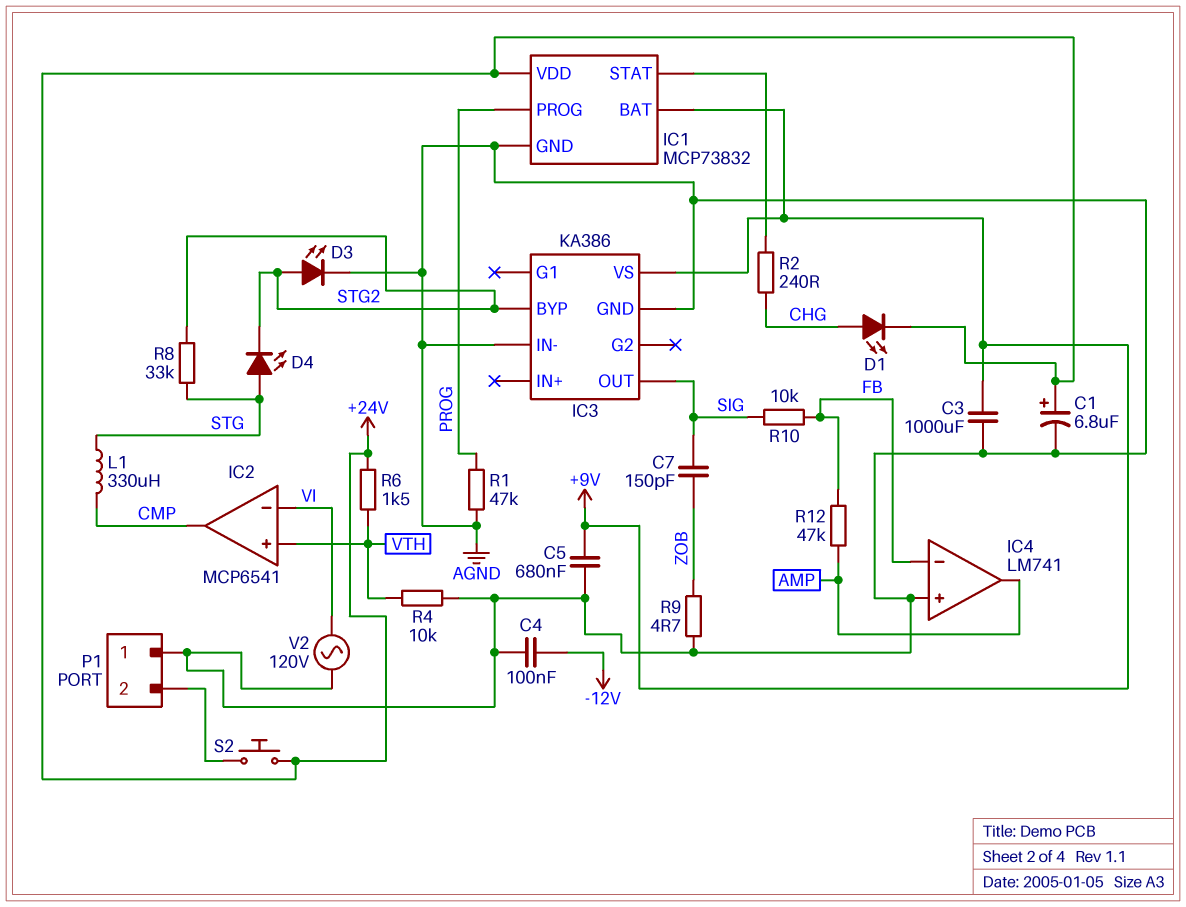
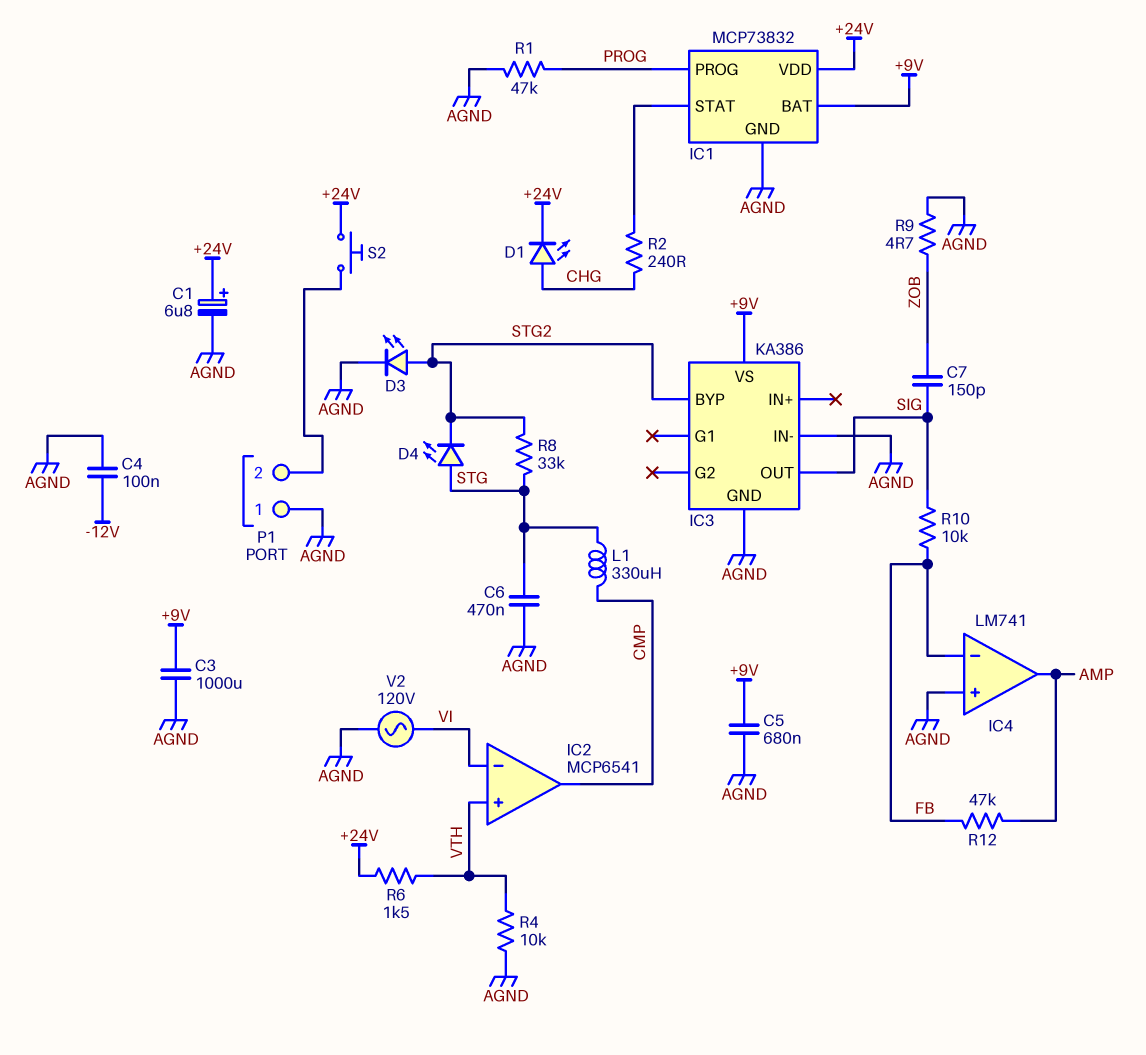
C6: none -> 470nF (AGND, STG)

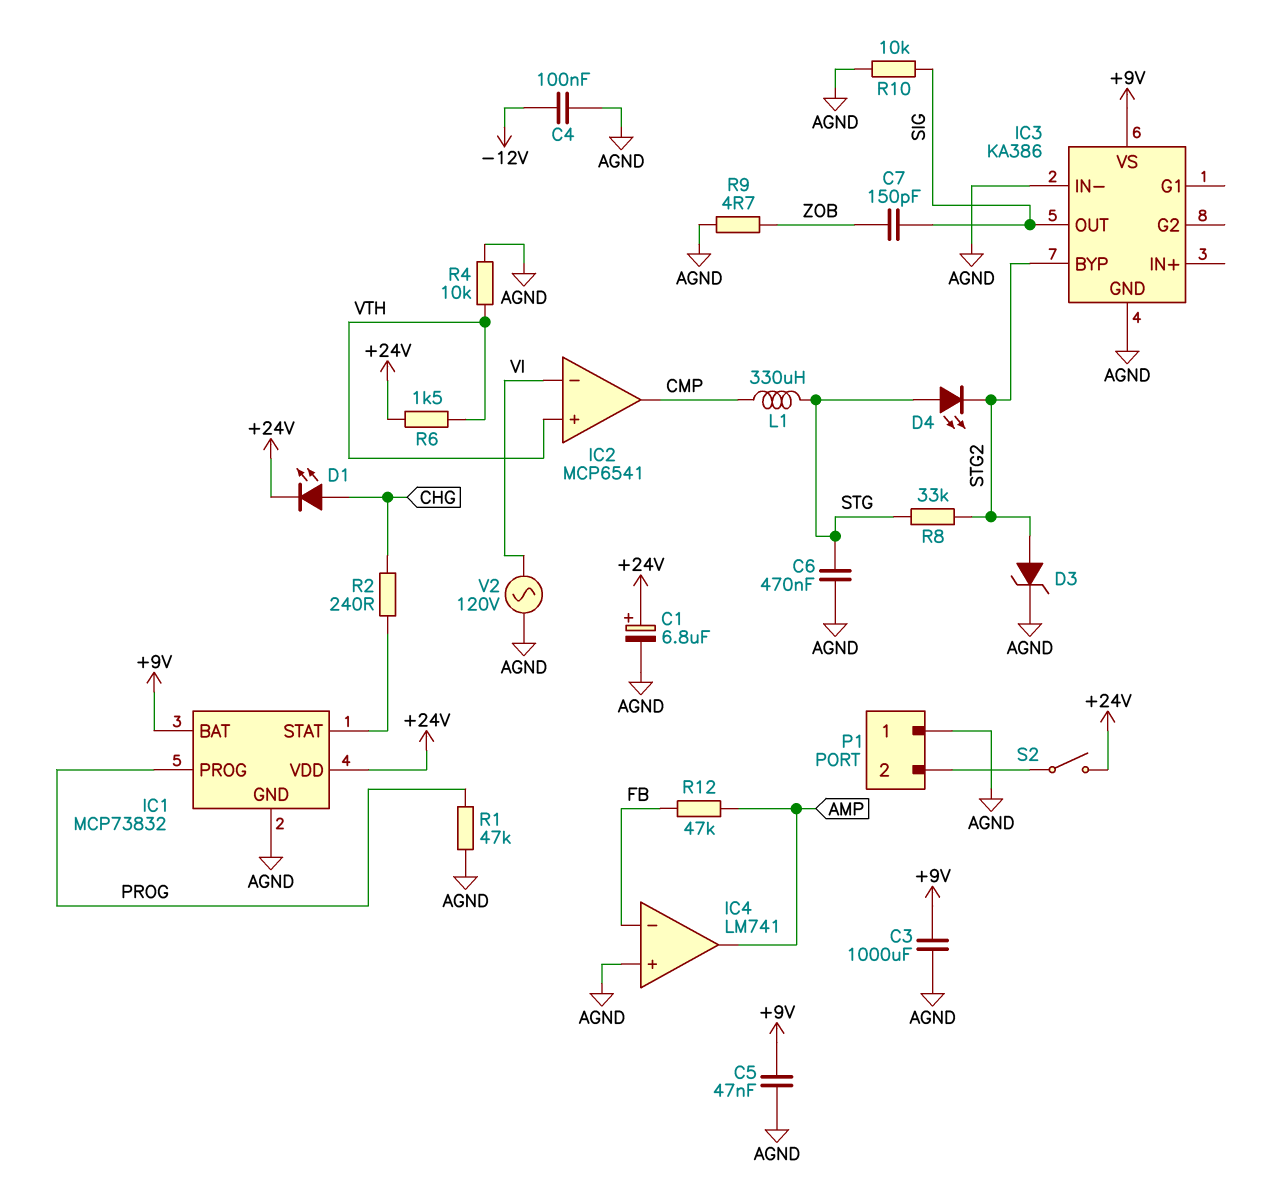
C5: 680nF (+9V, AGND) -> 47nF (+9V, AGND)
D3: LED (A STG2, K AGND) -> zener (A STG2, K AGND)
R10: 10k (FB, SIG) -> 10k (AGND, SIG)
S2: button (+24V, P1/2) -> switch (+24V, P1/2)

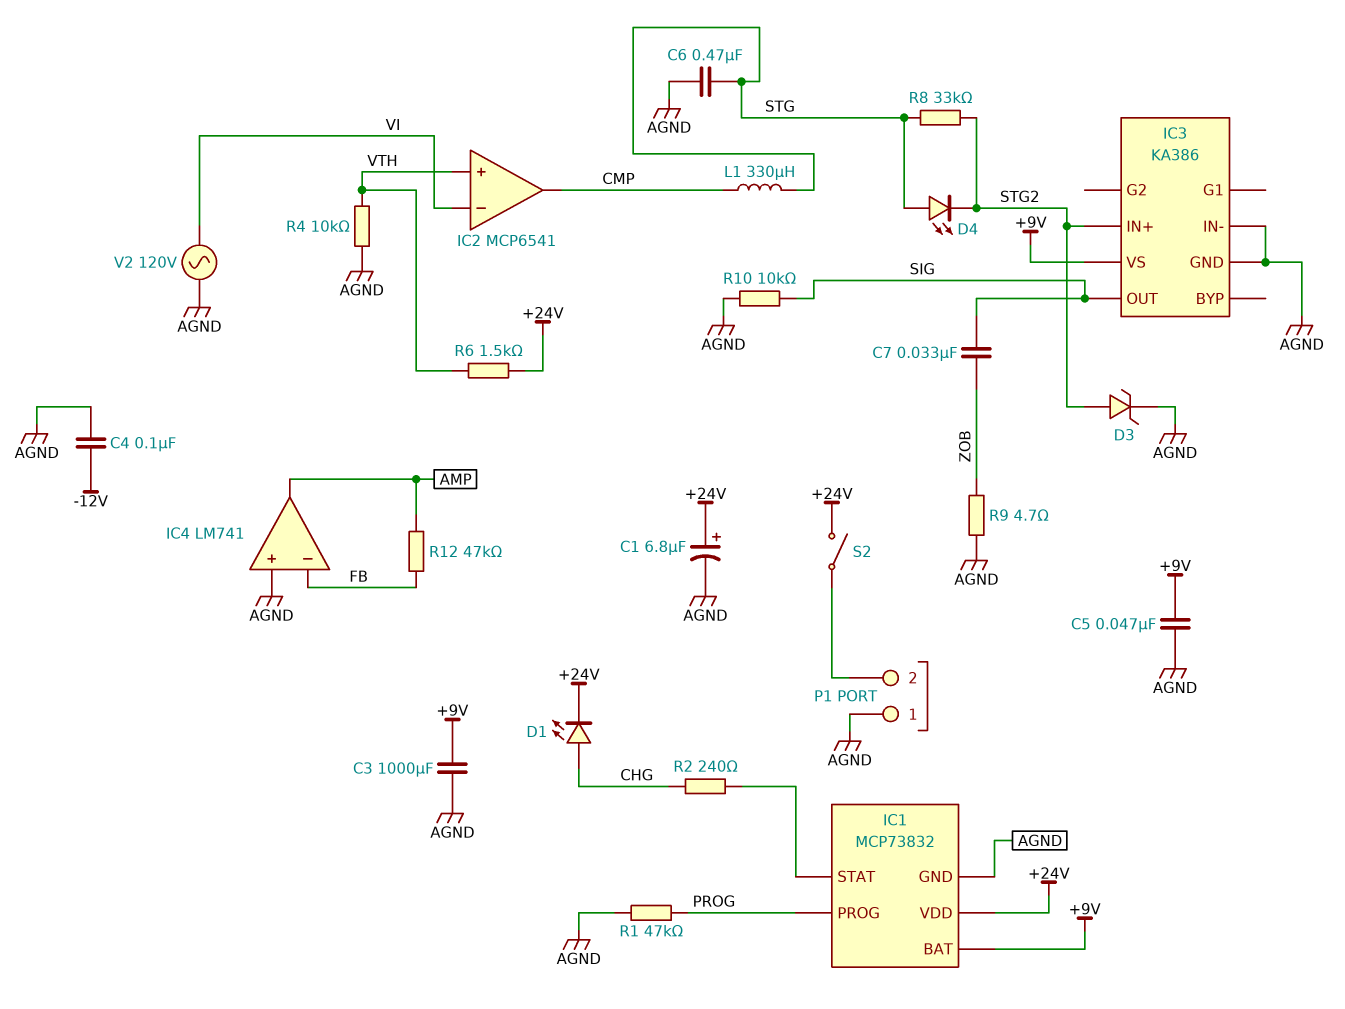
C7: 150pF (SIG, ZOB) -> 33nF (SIG, ZOB)
IC3 pin BYP: STG2 -> none
IC3 pin IN+: none -> STG2

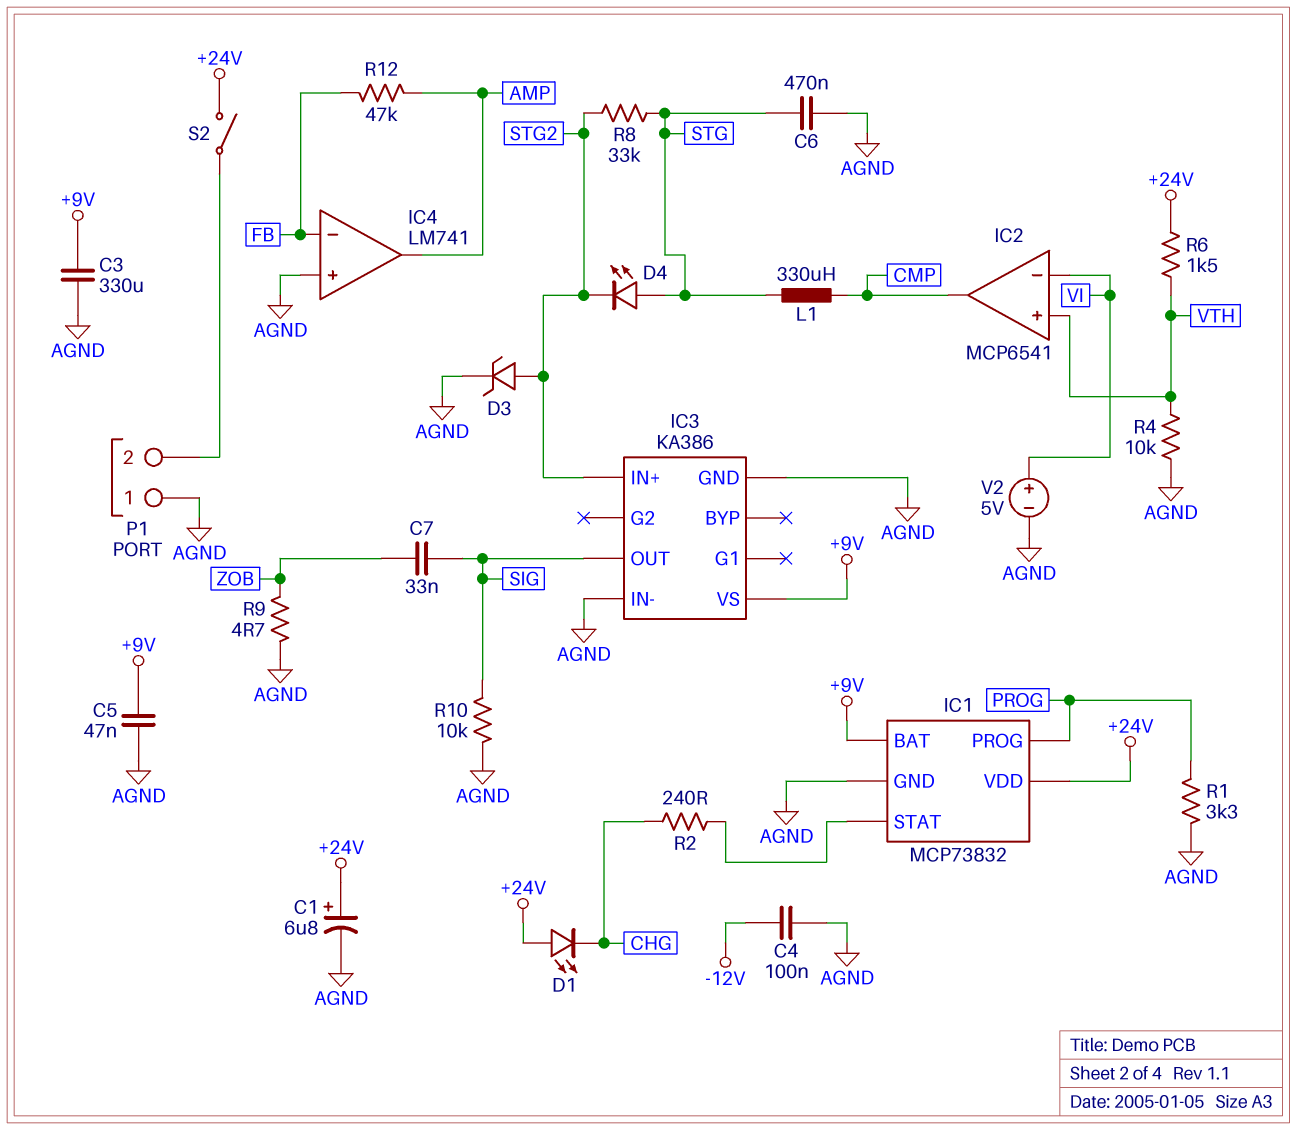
C3: 1000uF (+9V, AGND) -> 330uF (+9V, AGND)
D1: LED (A CHG, K +24V) -> LED (A +24V, K CHG)
R1: 47k (AGND, PROG) -> 3.3k (AGND, PROG)
V2: AC 120V (AGND, VI) -> 5V (plus VI, minus AGND)

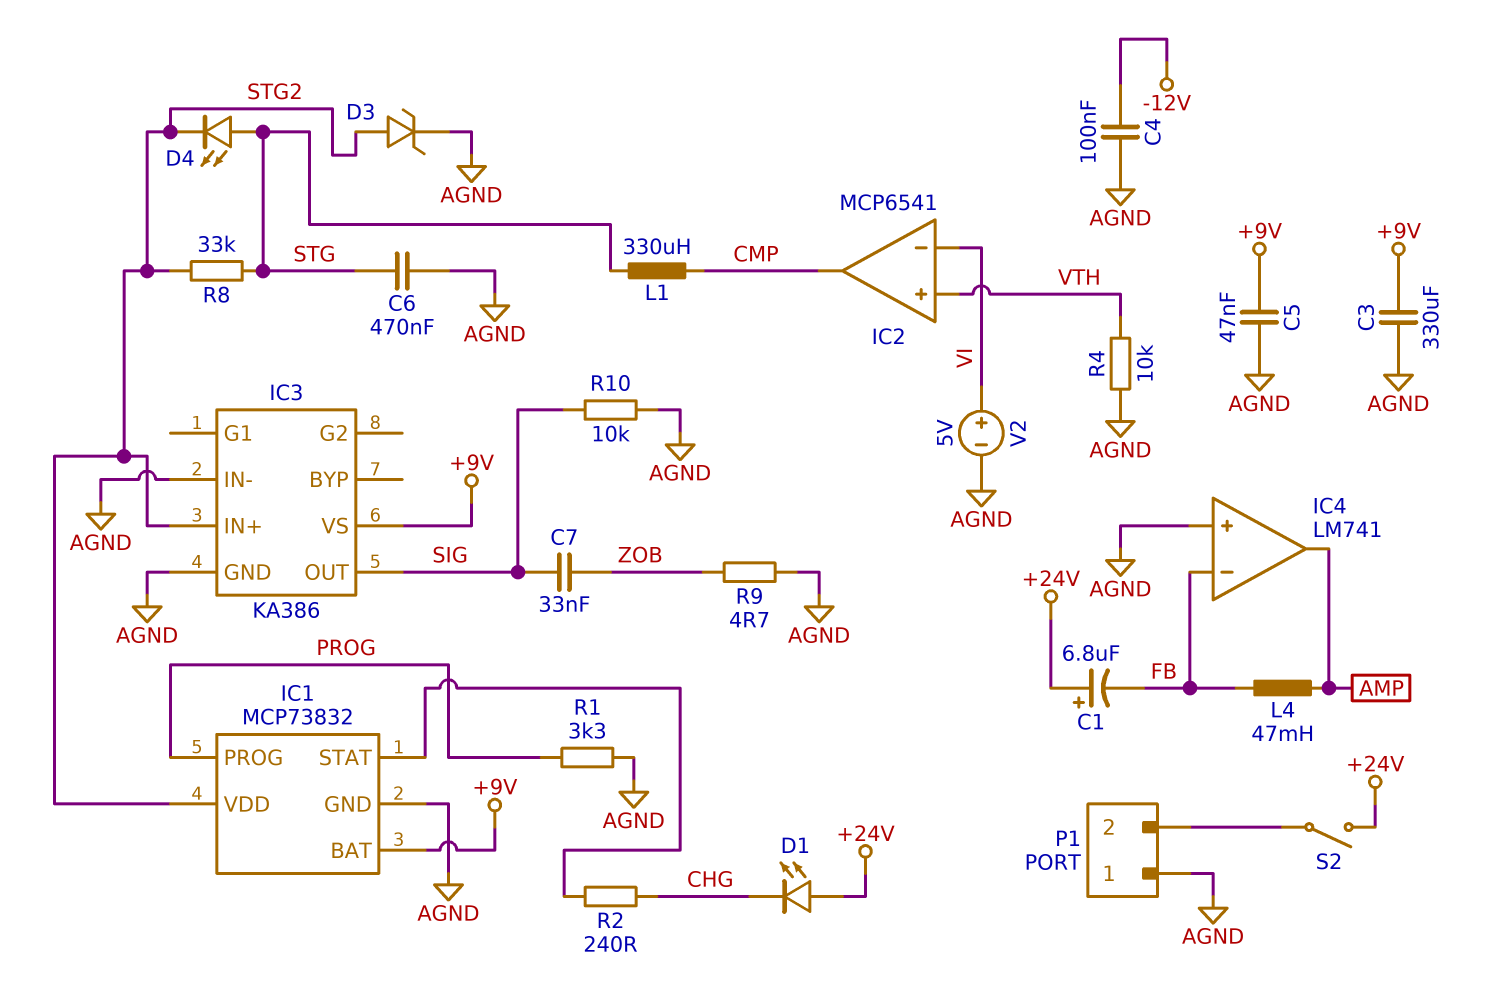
C1: 6.8uF (plus +24V, minus AGND) -> 6.8uF (plus +24V, minus FB)
IC1 pin VDD: +24V -> STG2
L4: none -> 47mH (AMP, FB)
R6: 1.5k (+24V, VTH) -> none
R12: 47k (AMP, FB) -> none

